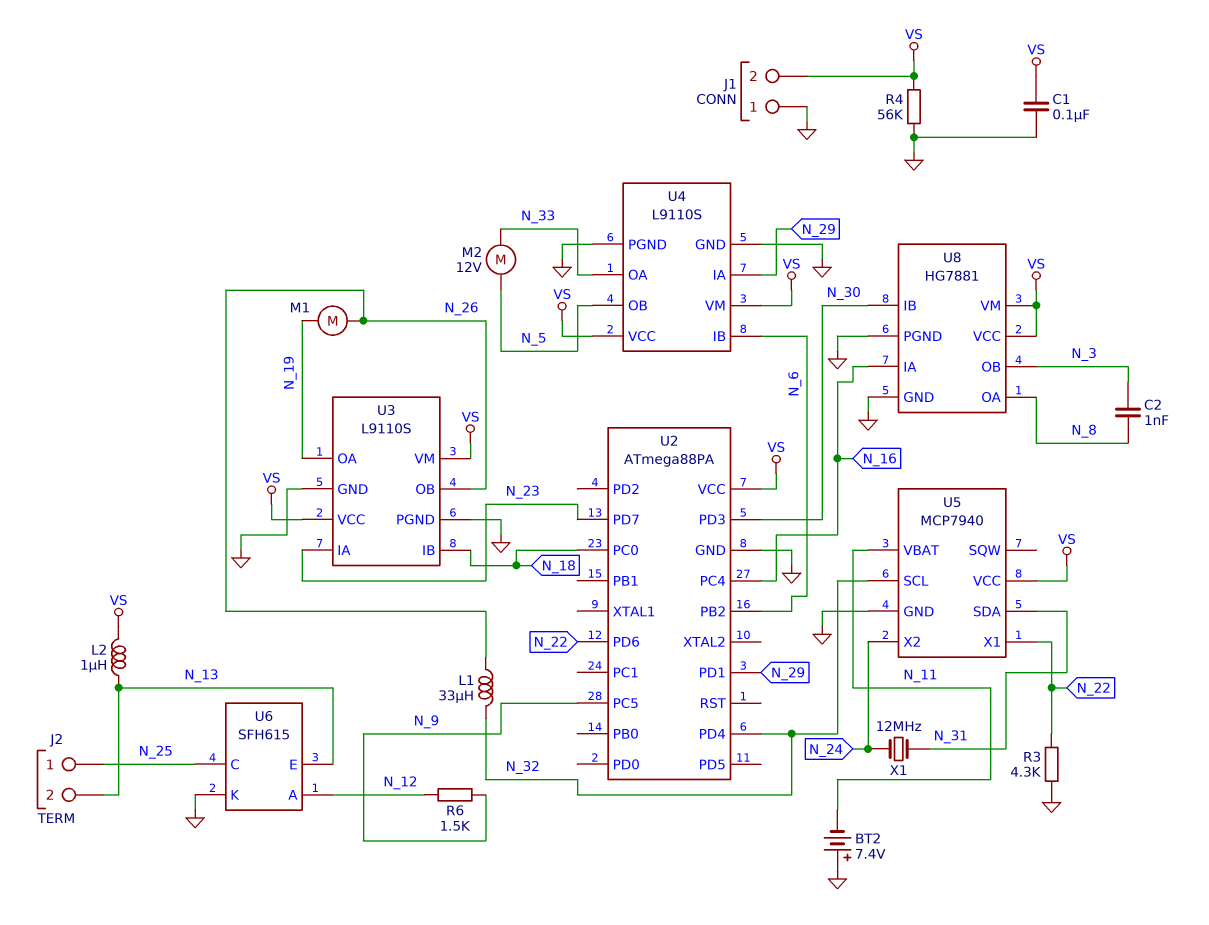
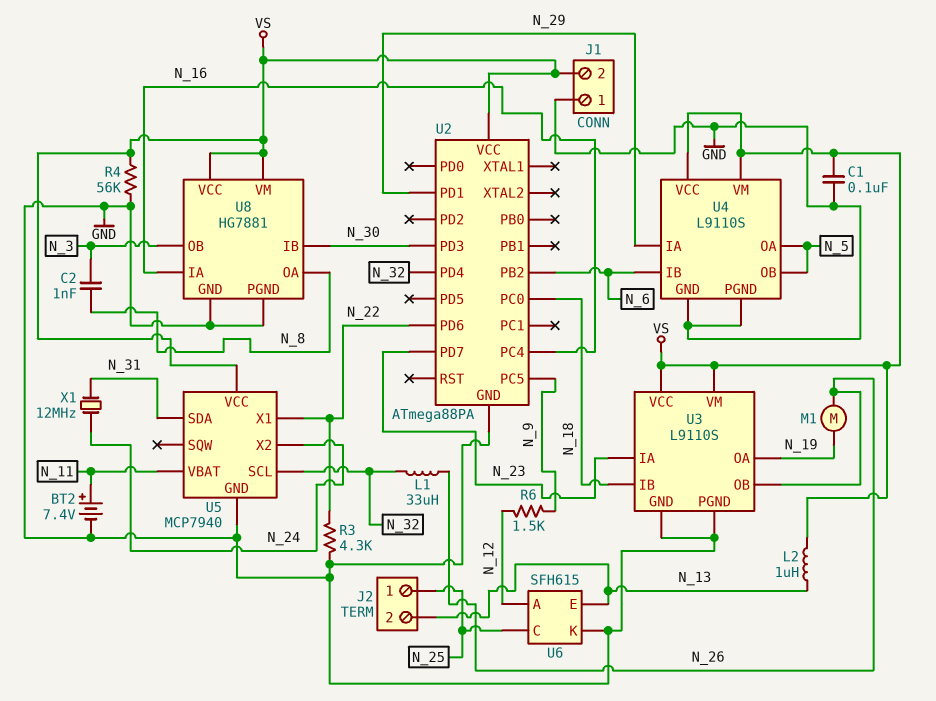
BT2: 7.4V (plus GND, minus N_11) -> 7.4V (plus N_11, minus GND)
M2: motor 12V (N_5, N_33) -> none
U4 pin OA: N_33 -> N_5

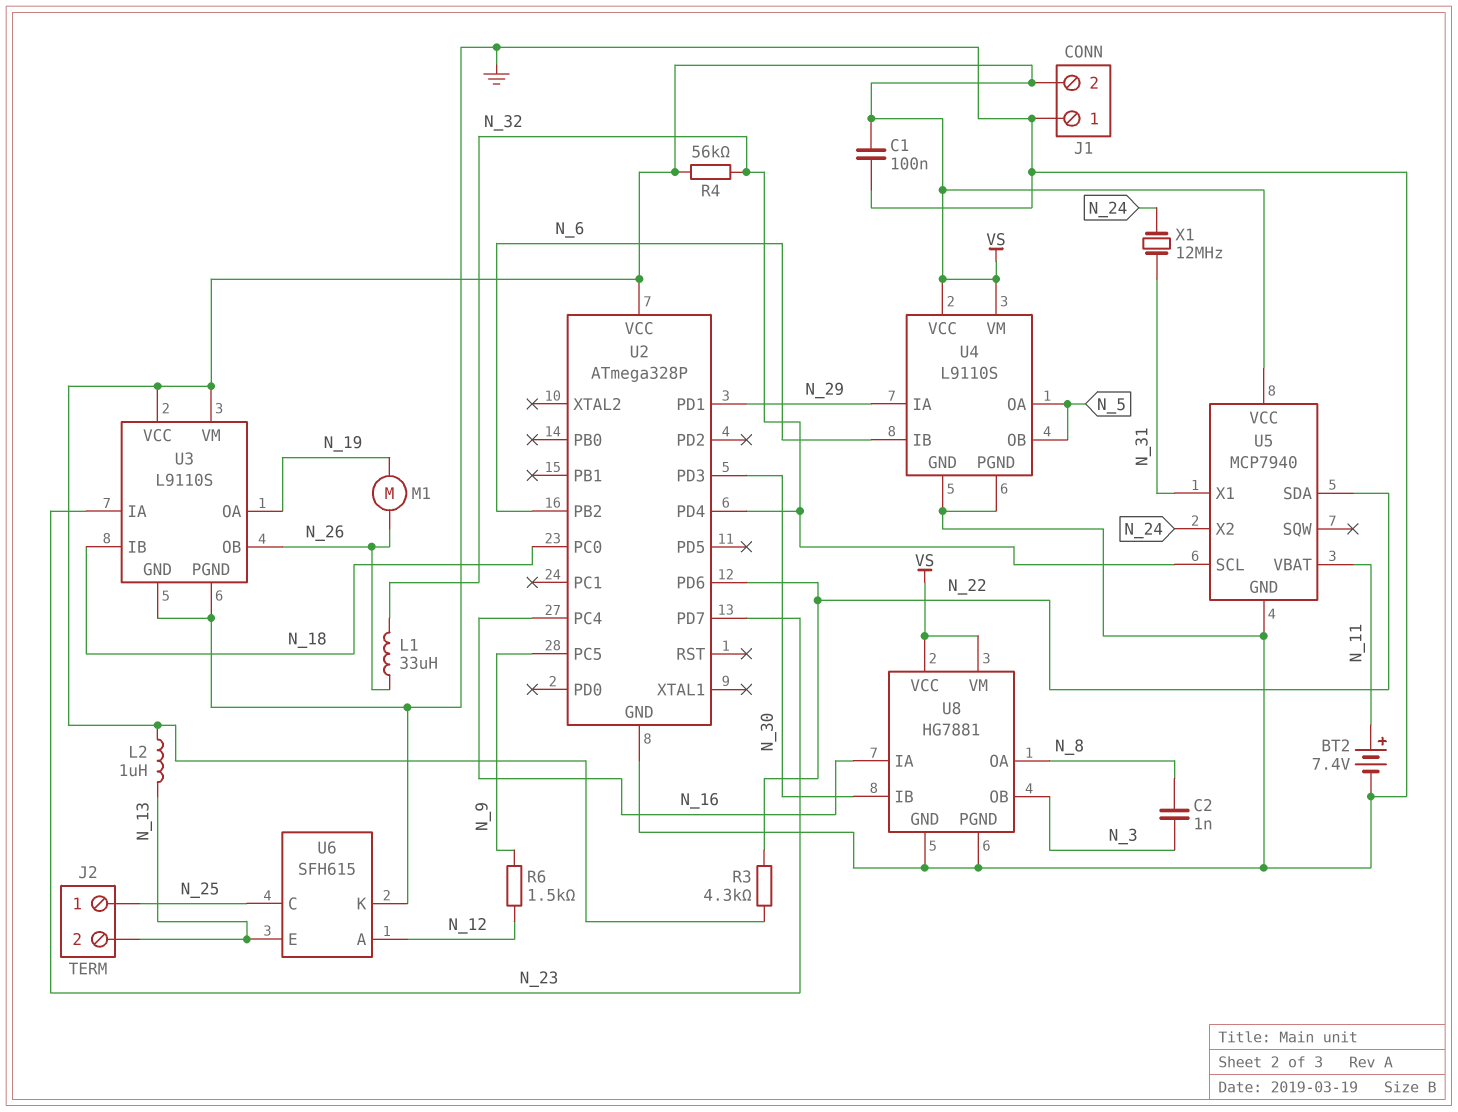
R3: 4.3k (GND, N_22) -> 4.3k (N_22, VS)
R4: 56k (GND, VS) -> 56k (N_32, VS)
U2: ATmega88PA -> ATmega328P
U5 pin SDA: N_31 -> N_22
U5 pin X1: N_22 -> N_31

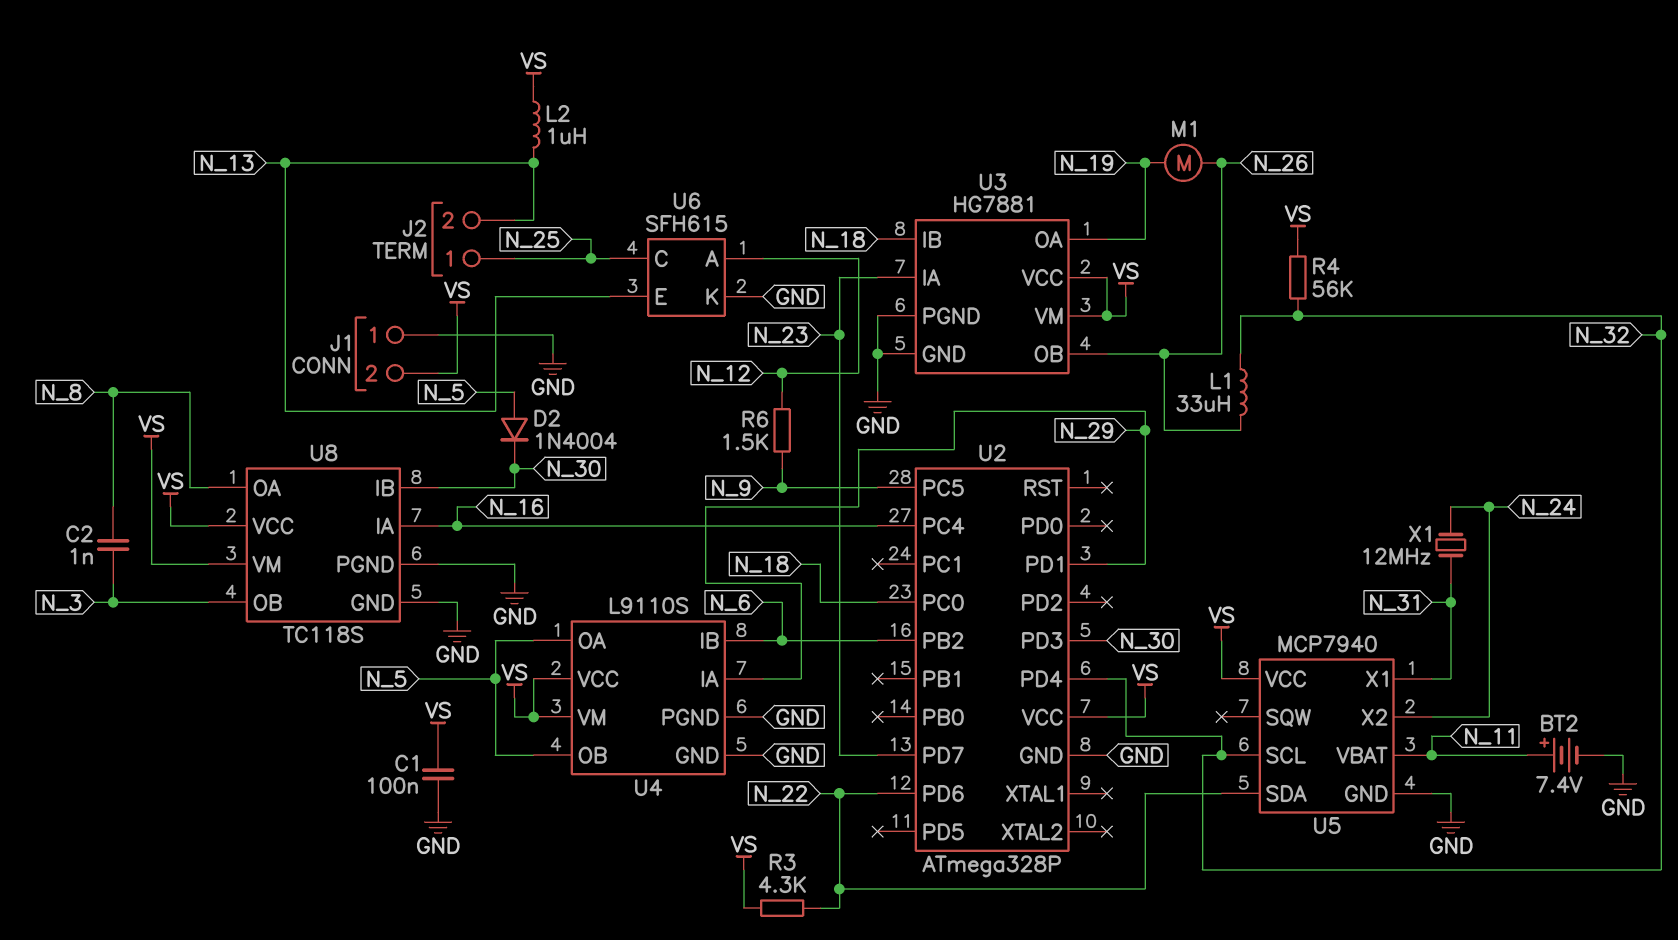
D2: none -> diode 1N4004 (A N_5, K N_30)
U3: L9110S -> HG7881
U8: HG7881 -> TC118S

